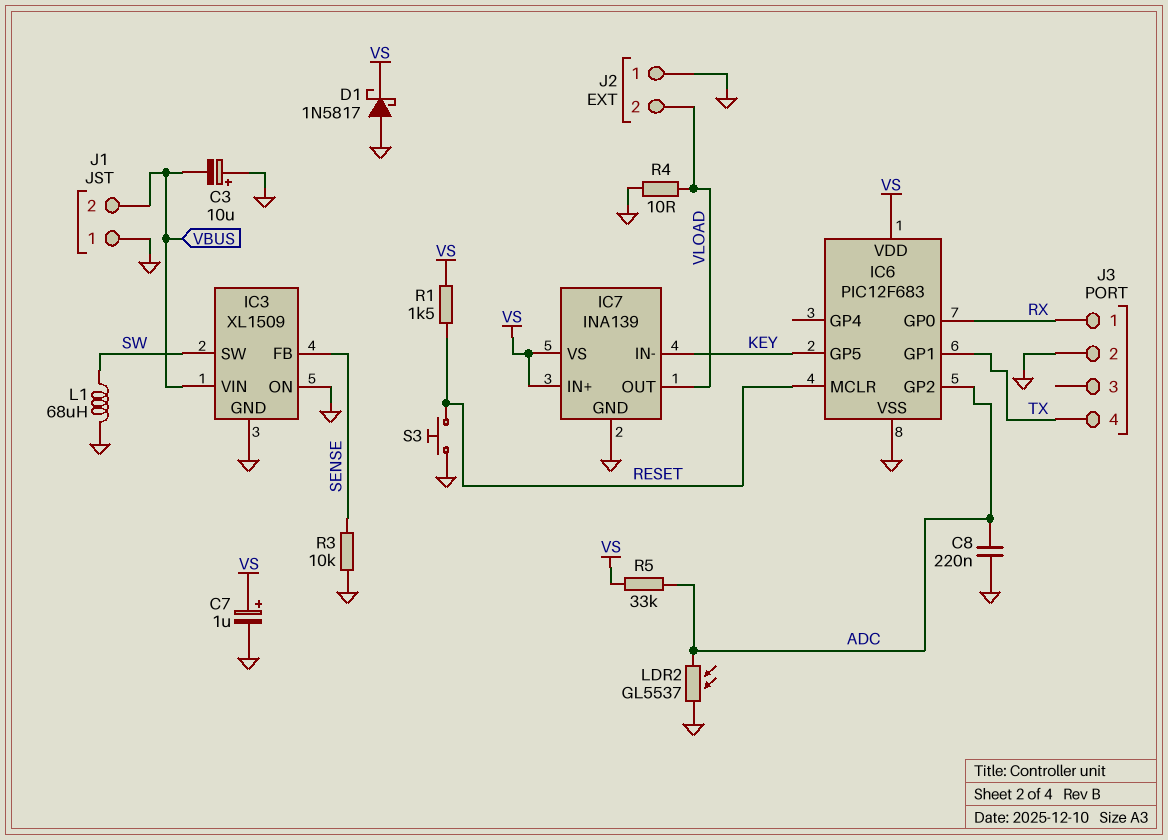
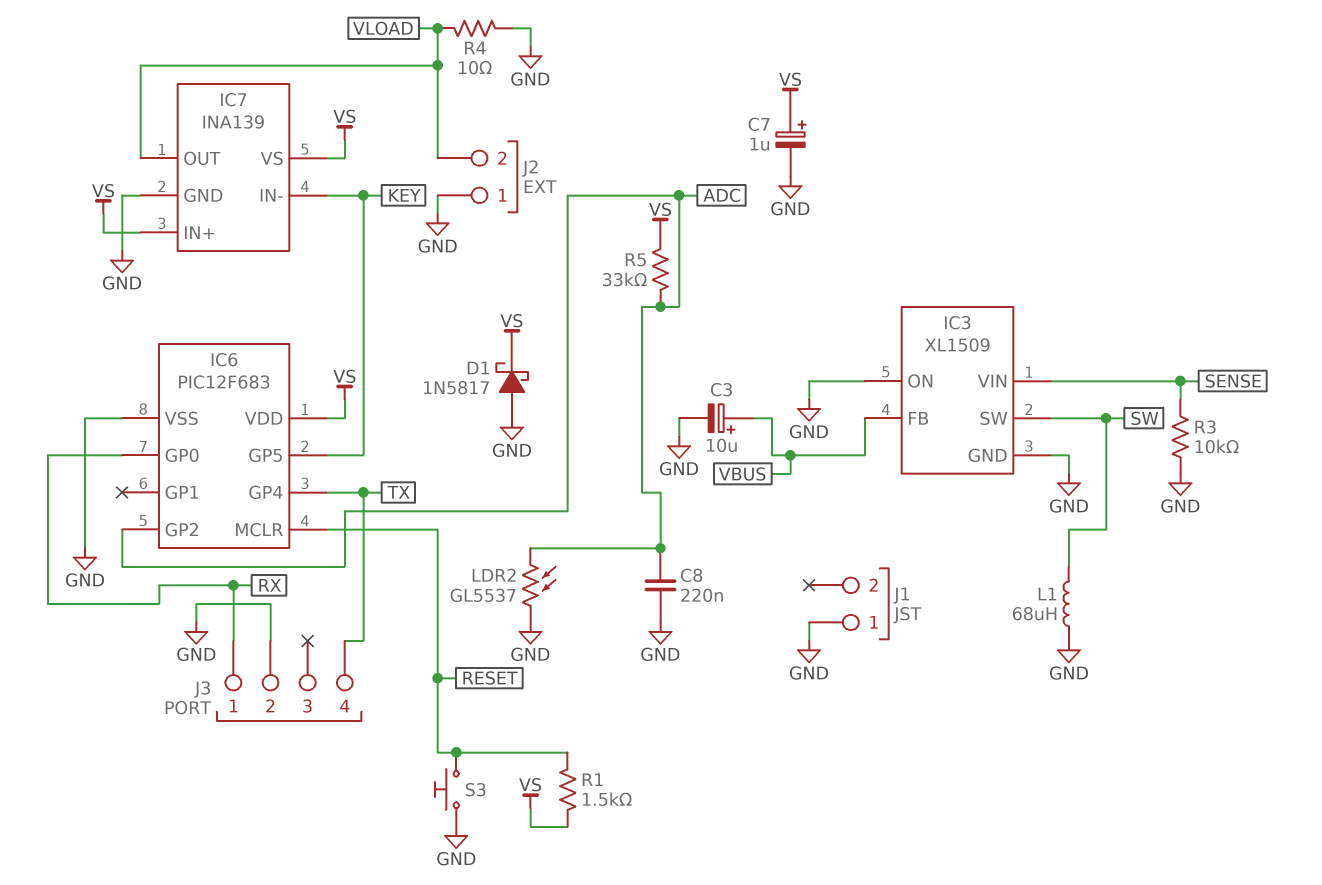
C3: 10uF (plus GND, minus VBUS) -> 10uF (plus VBUS, minus GND)
IC3 pin FB: SENSE -> VBUS
IC3 pin VIN: VBUS -> SENSE
IC6 pin GP1: TX -> none
IC6 pin GP4: none -> TX
J1 pin 2: VBUS -> none

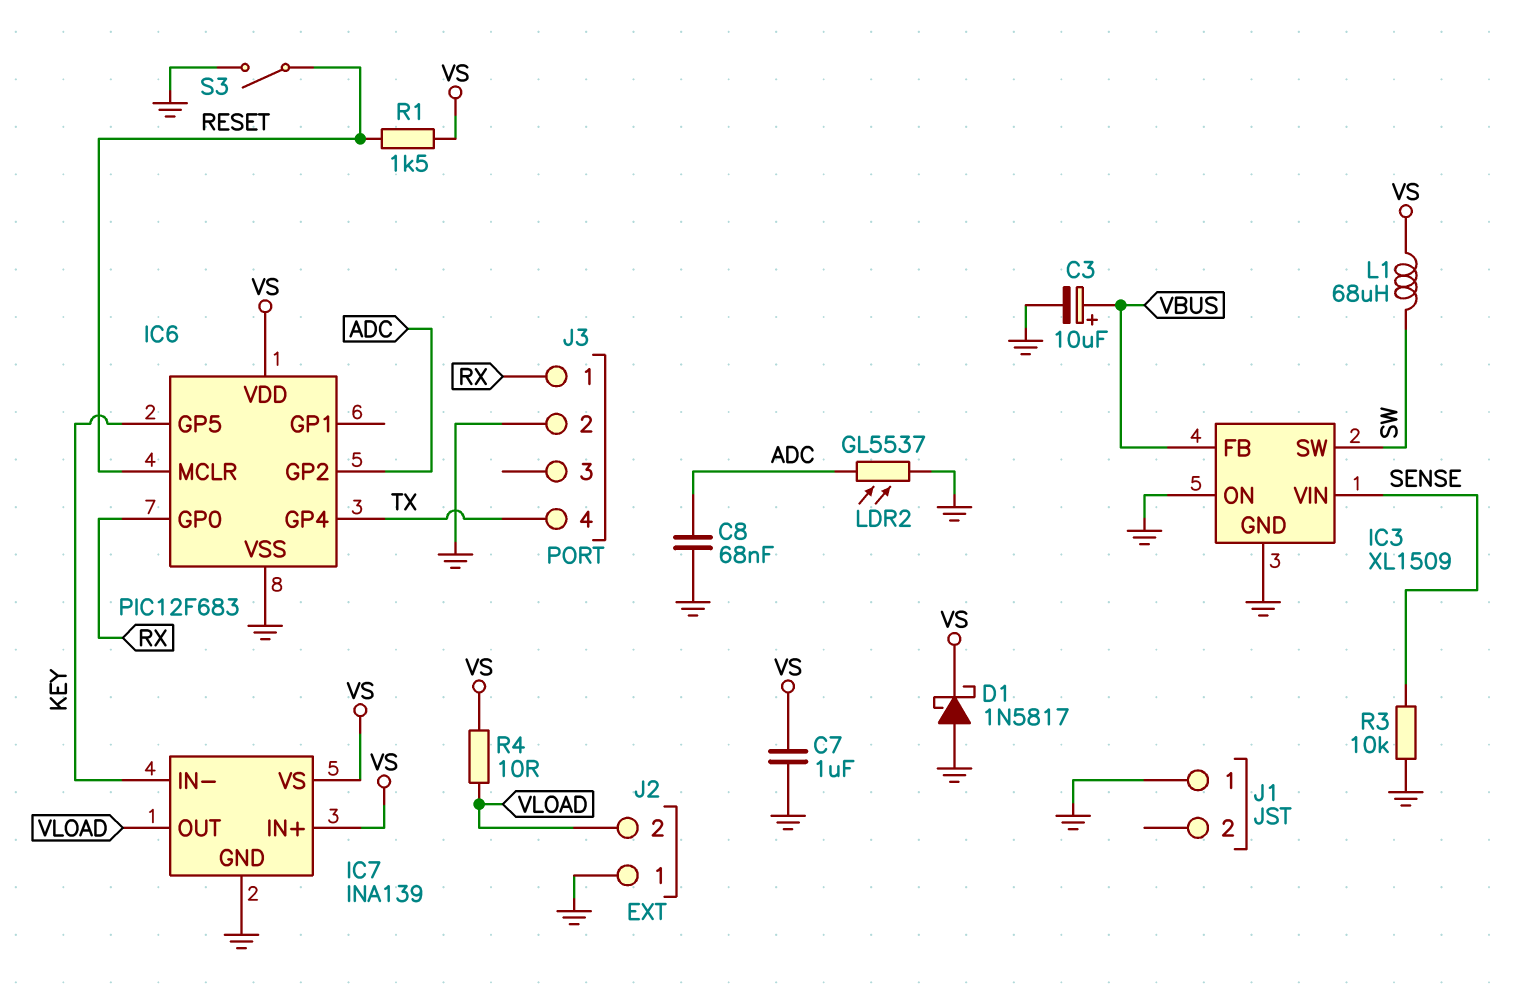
C7: 1uF (plus VS, minus GND) -> 1uF (GND, VS)
C8: 220nF (ADC, GND) -> 68nF (ADC, GND)
L1: 68uH (GND, SW) -> 68uH (SW, VS)
R4: 10 (GND, VLOAD) -> 10 (VLOAD, VS)
R5: 33k (ADC, VS) -> none
S3: button (GND, RESET) -> switch (GND, RESET)

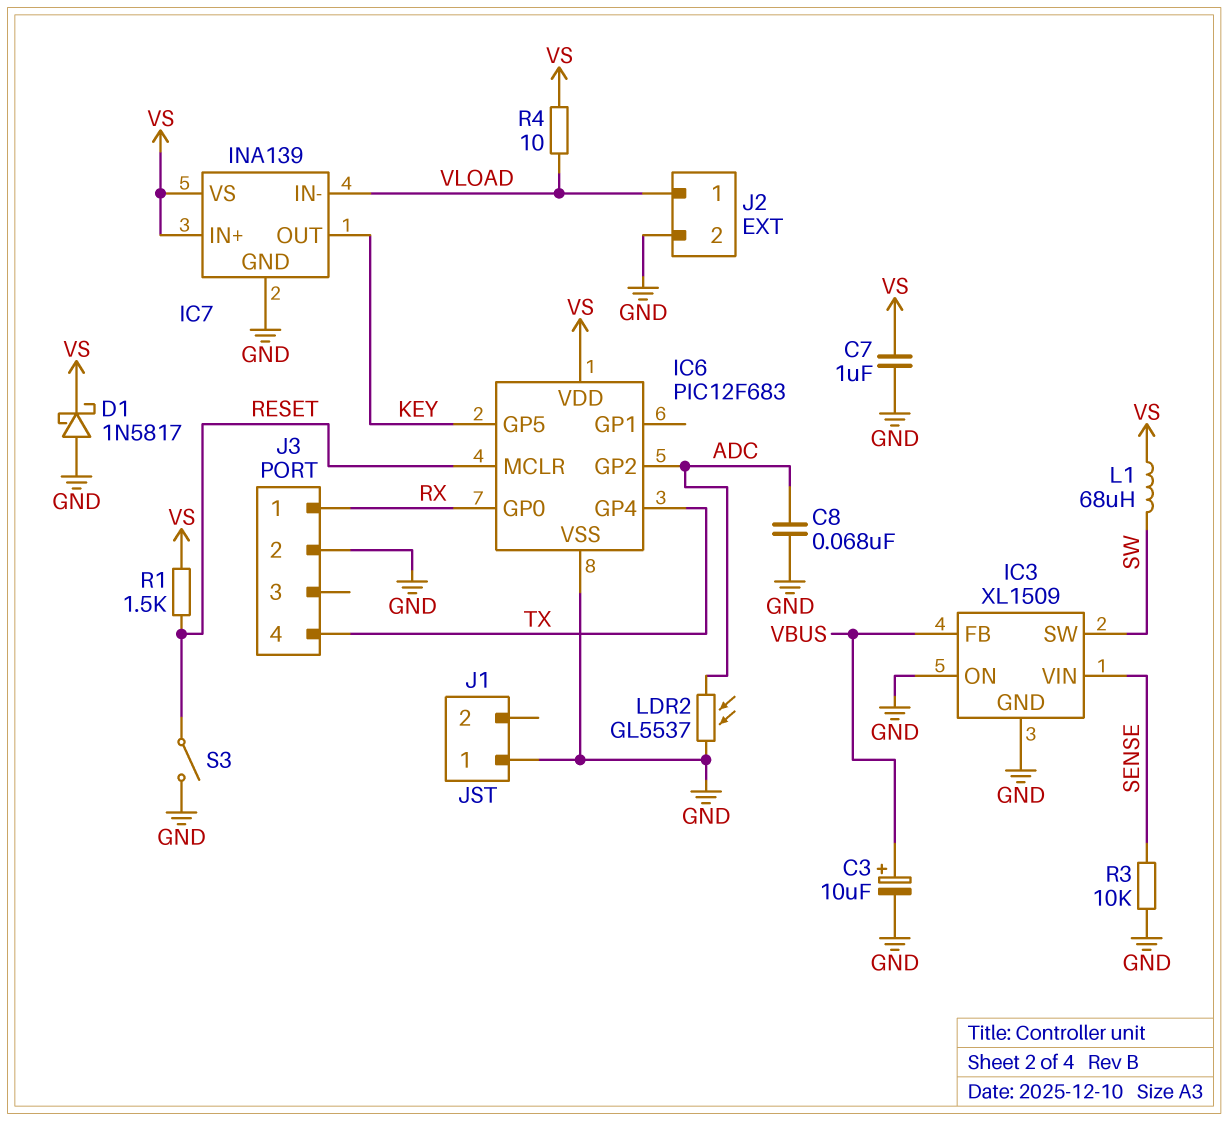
IC7 pin IN-: KEY -> VLOAD
IC7 pin OUT: VLOAD -> KEY
J2 pin 1: GND -> VLOAD
J2 pin 2: VLOAD -> GND

